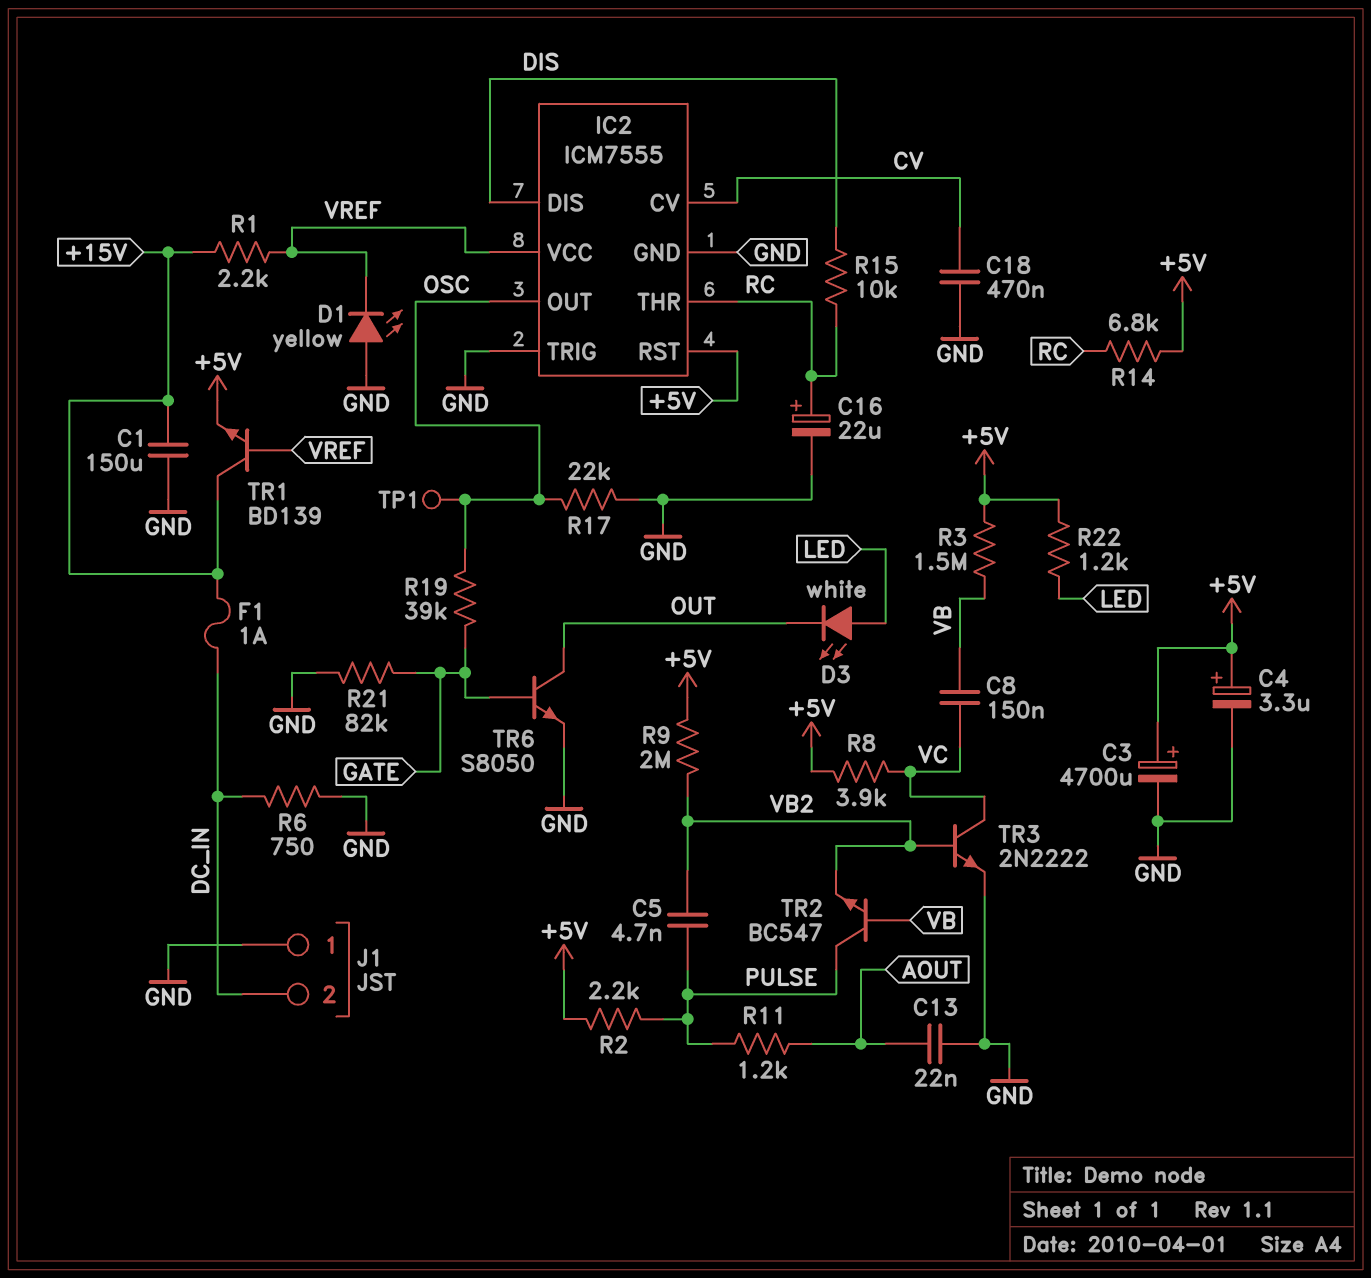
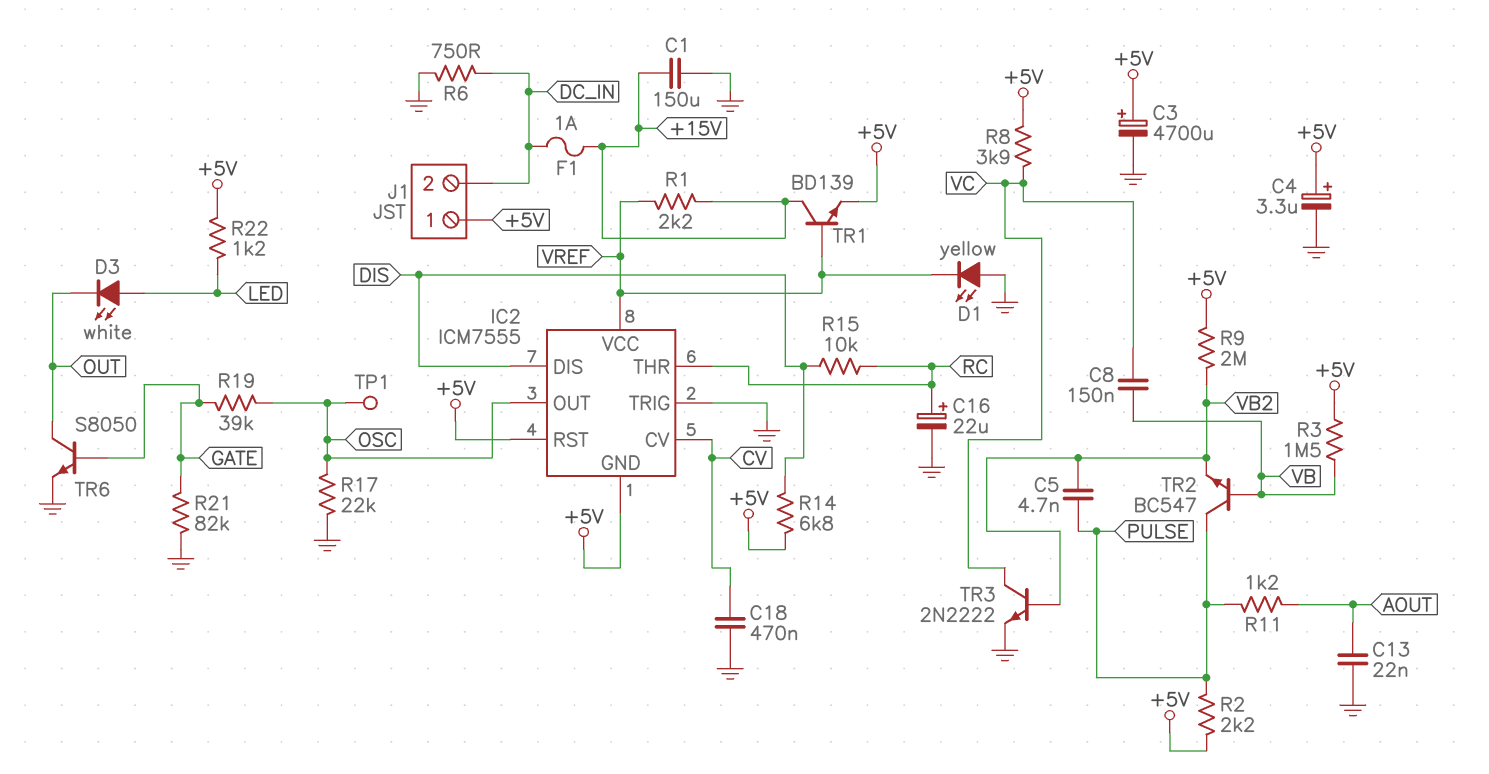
IC2 pin GND: GND -> +5V
J1 pin 1: GND -> +5V
R14: 6.8k (+5V, RC) -> 6.8k (+5V, DIS)

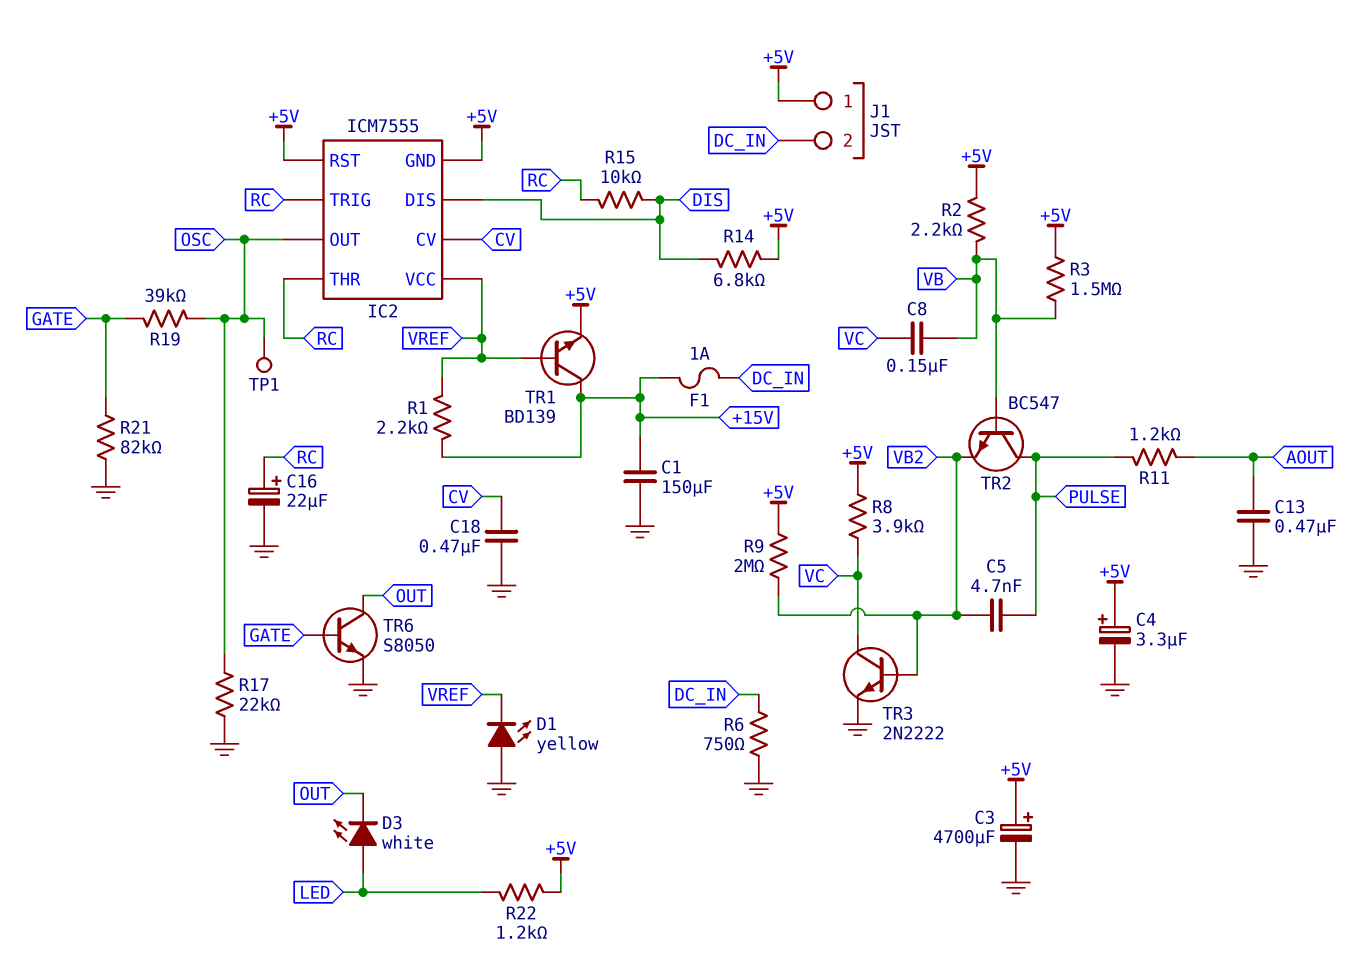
C13: 22nF (AOUT, GND) -> 470nF (AOUT, GND)
IC2 pin TRIG: GND -> RC
R2: 2.2k (+5V, PULSE) -> 2.2k (+5V, VB)

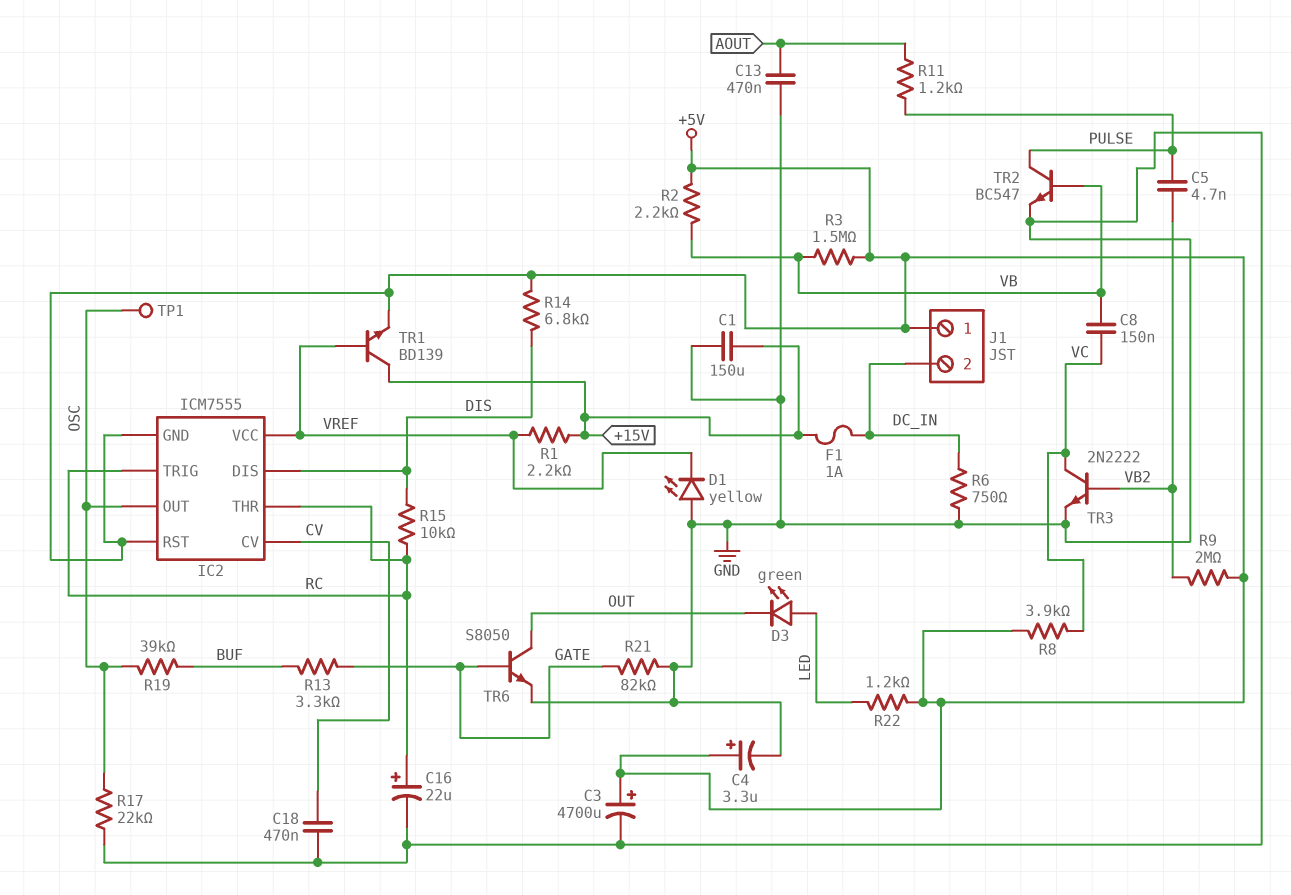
D3: LED white (A LED, K OUT) -> LED green (A LED, K OUT)
R13: none -> 3.3k (BUF, GATE)
R19: 39k (GATE, OSC) -> 39k (BUF, OSC)
TR2: NPN BC547 (B VB, C PULSE, E VB2) -> NPN BC547 (B VB, C PULSE, E GND)

